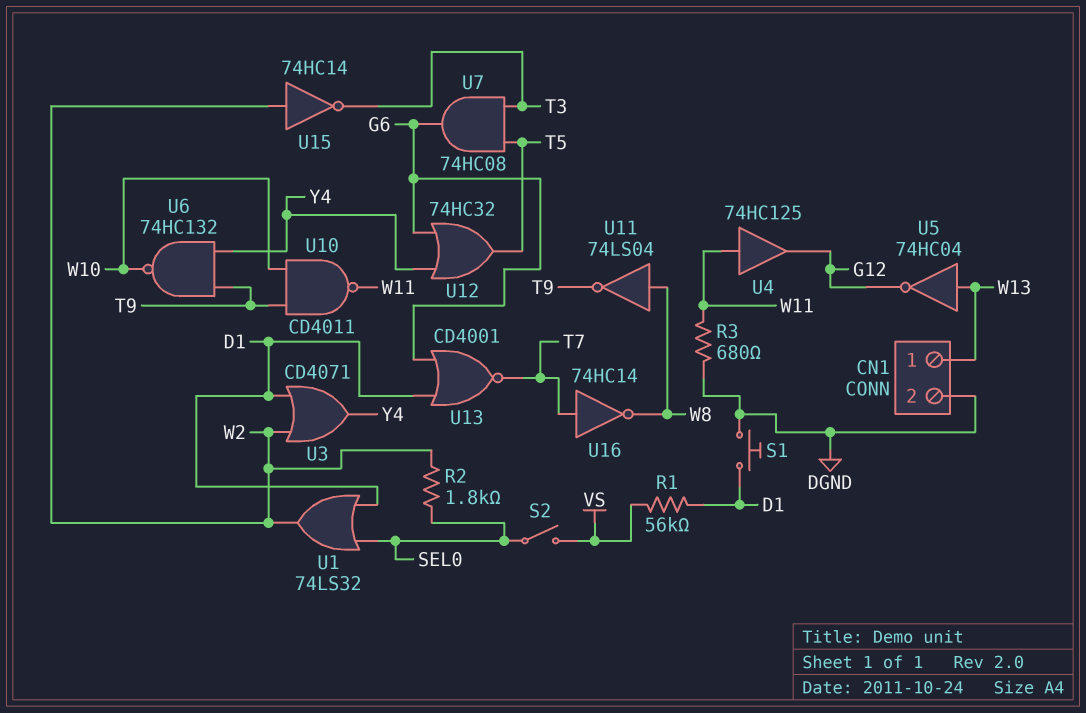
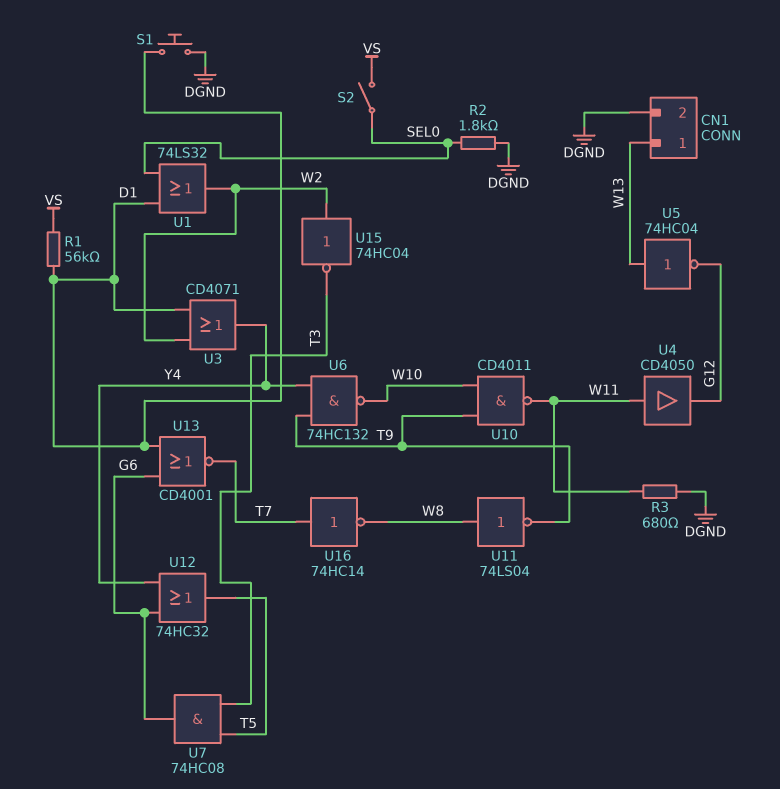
R2: 1.8k (SEL0, W2) -> 1.8k (DGND, SEL0)
U4: buffer 74HC125 (in W11, out G12) -> buffer CD4050 (in W11, out G12)
U15: NOT 74HC14 (in W2, out T3) -> NOT 74HC04 (in W2, out T3)

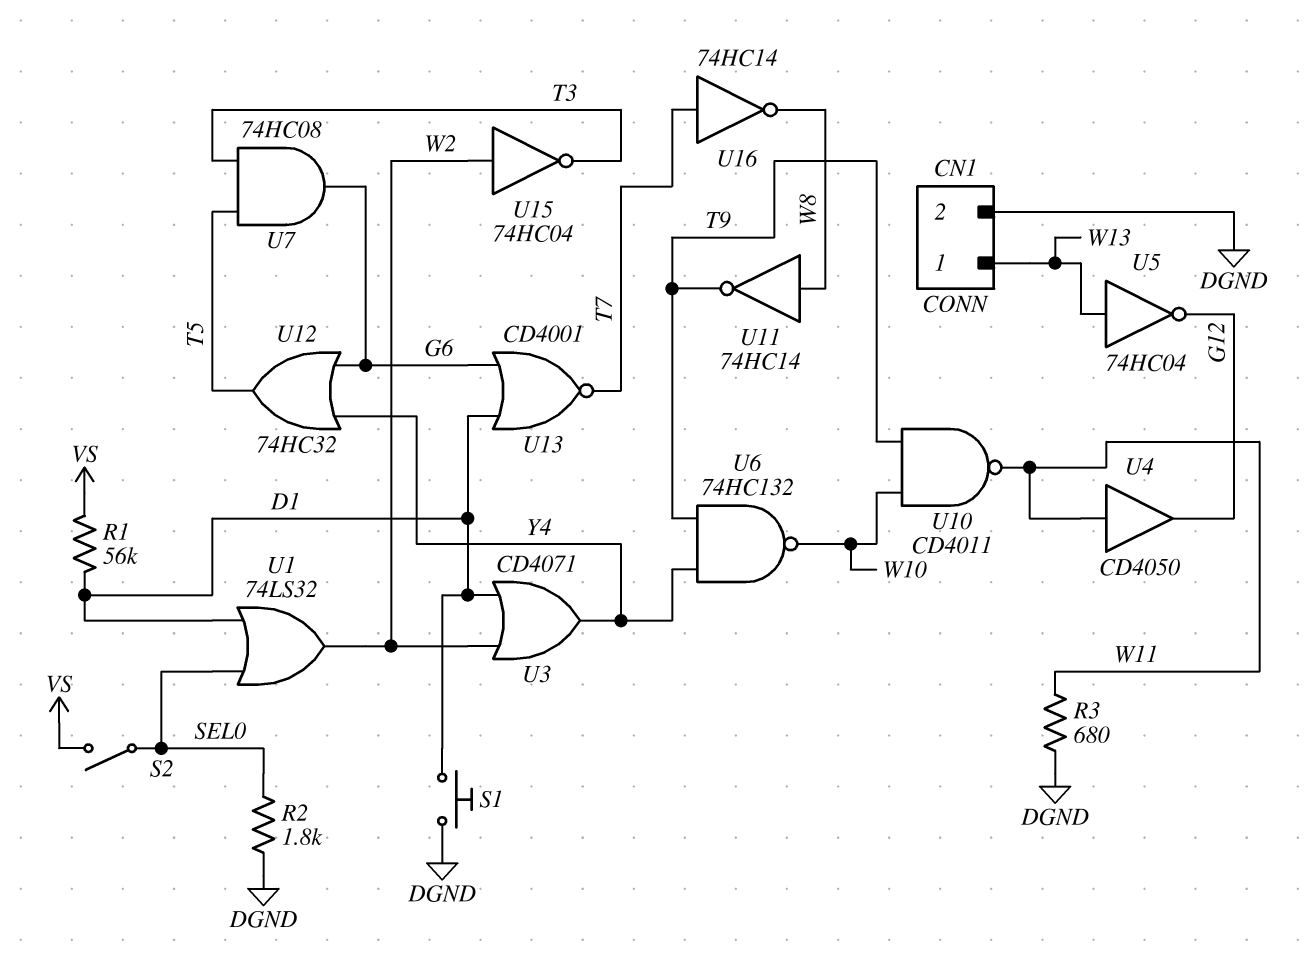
U11: NOT 74LS04 (in W8, out T9) -> NOT 74HC14 (in W8, out T9)

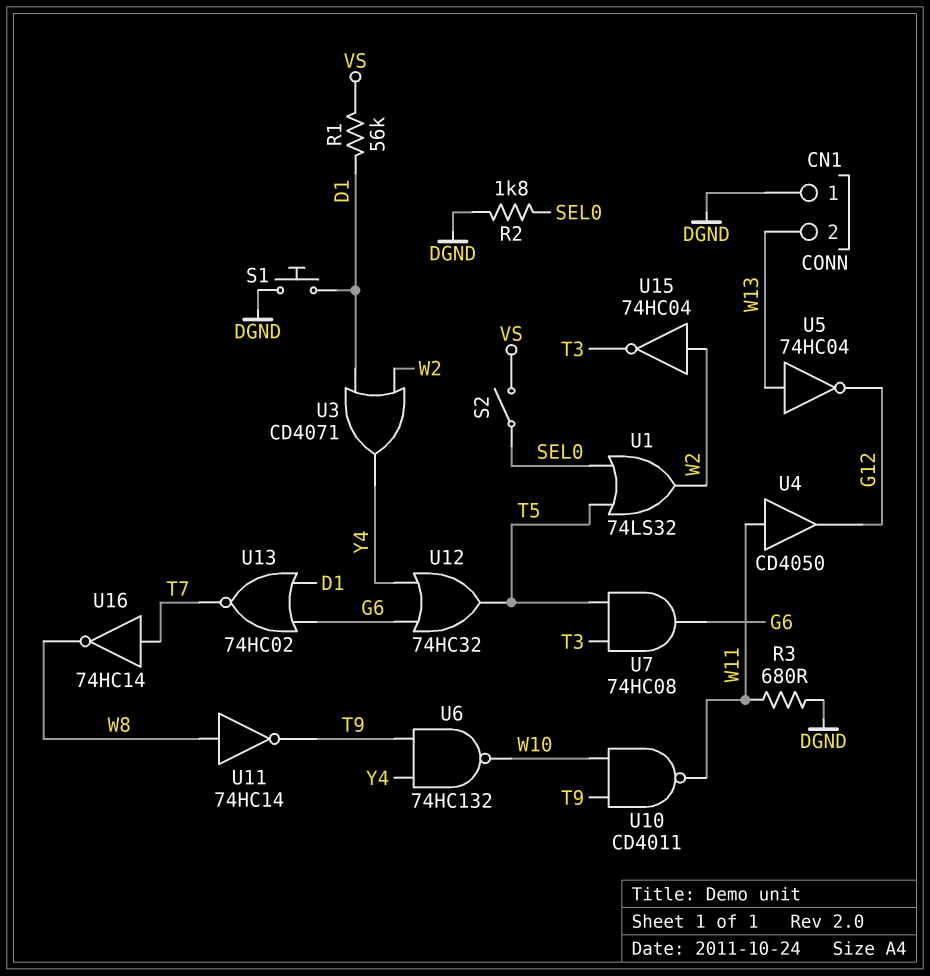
CN1 pin 1: W13 -> DGND
CN1 pin 2: DGND -> W13
U1: OR 74LS32 (in D1, in SEL0, out W2) -> OR 74LS32 (in SEL0, in T5, out W2)
U13: NOR CD4001 (in D1, in G6, out T7) -> NOR 74HC02 (in D1, in G6, out T7)

